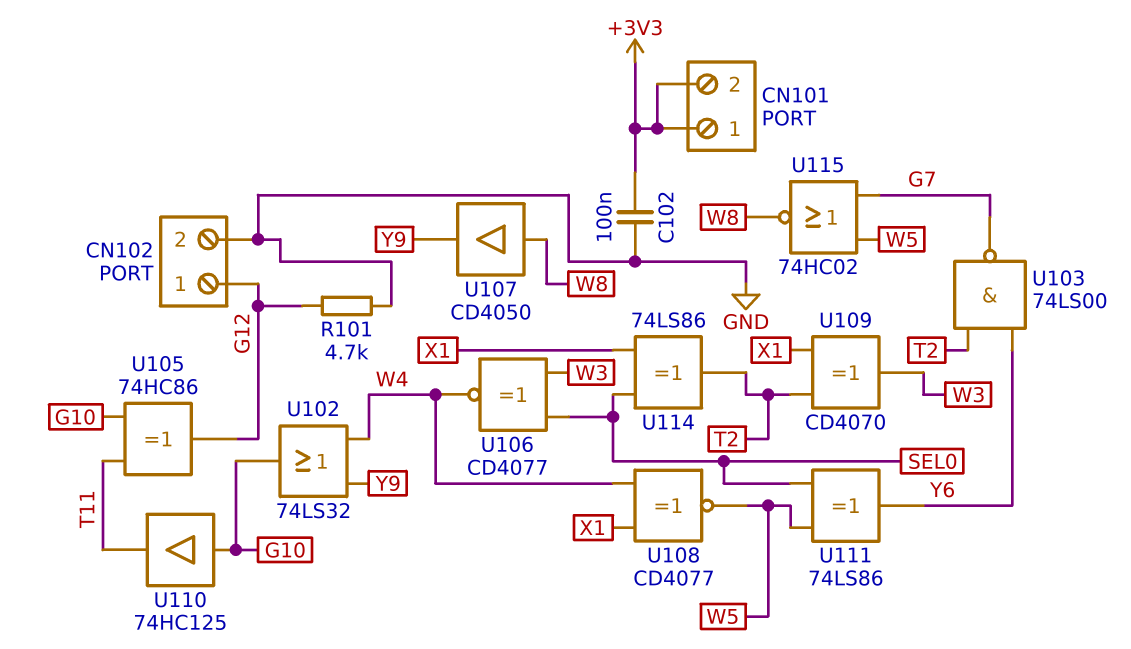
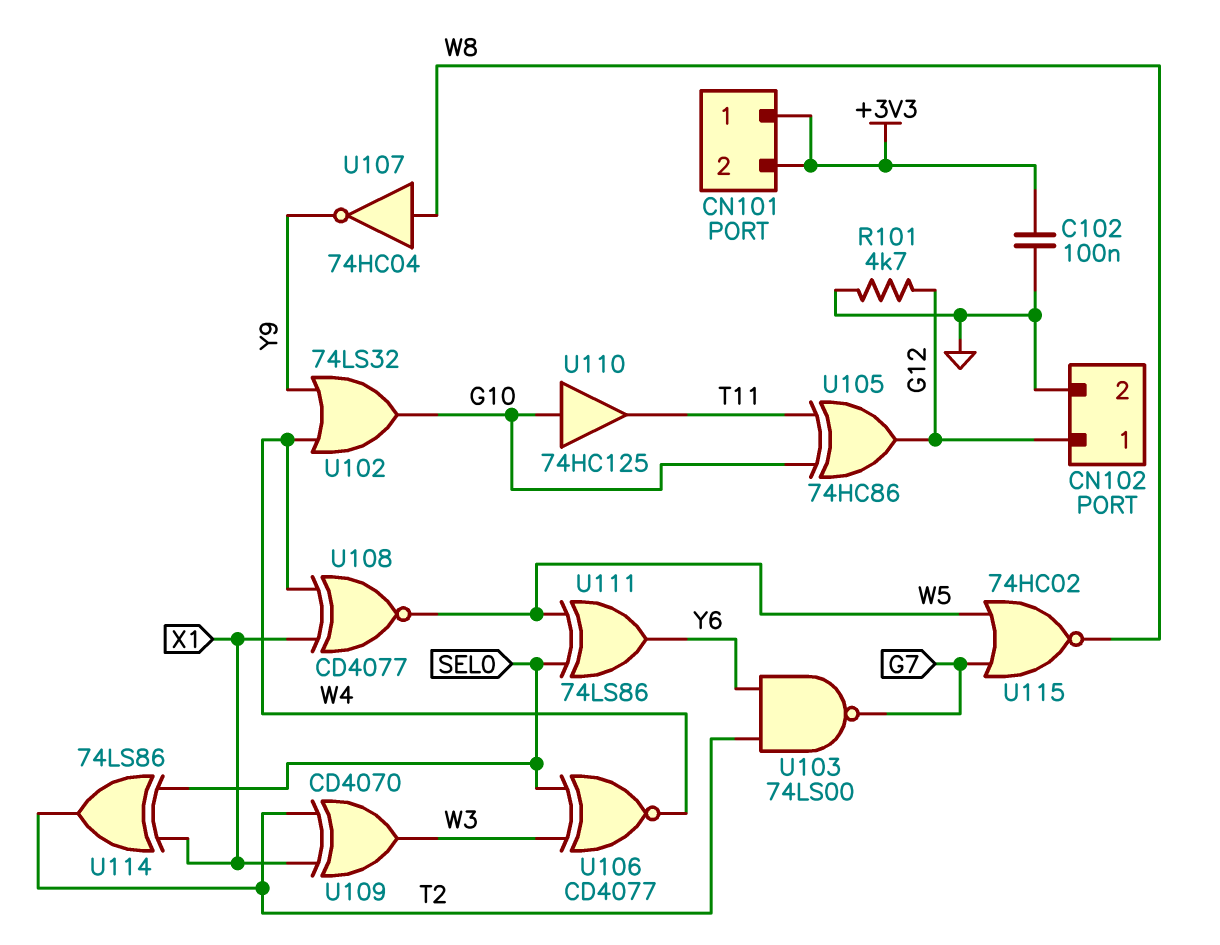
U107: buffer CD4050 (in W8, out Y9) -> NOT 74HC04 (in W8, out Y9)

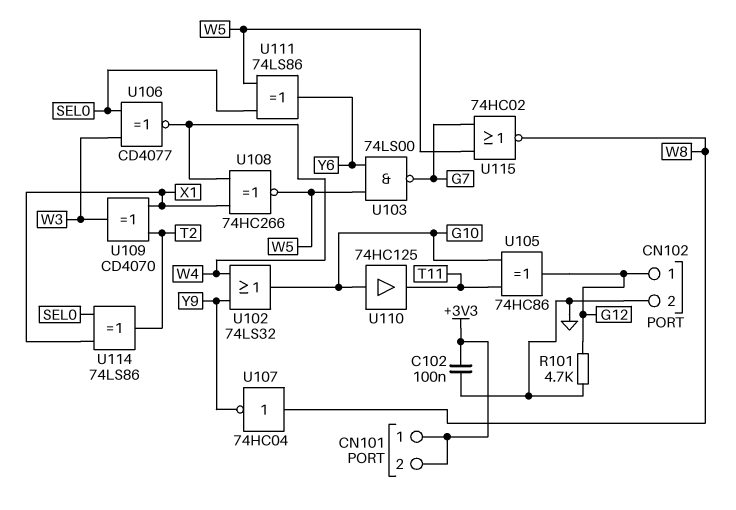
U103: NAND 74LS00 (in T2, in Y6, out G7) -> NAND 74LS00 (in W5, in Y6, out G7)
U108: XNOR CD4077 (in W4, in X1, out W5) -> XNOR 74HC266 (in W4, in X1, out W5)

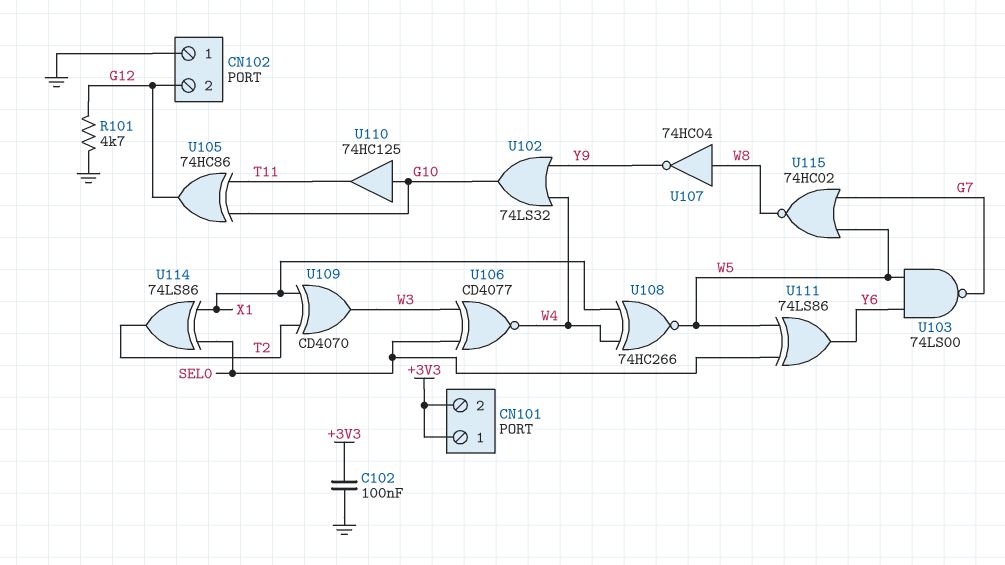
CN102 pin 1: G12 -> GND
CN102 pin 2: GND -> G12

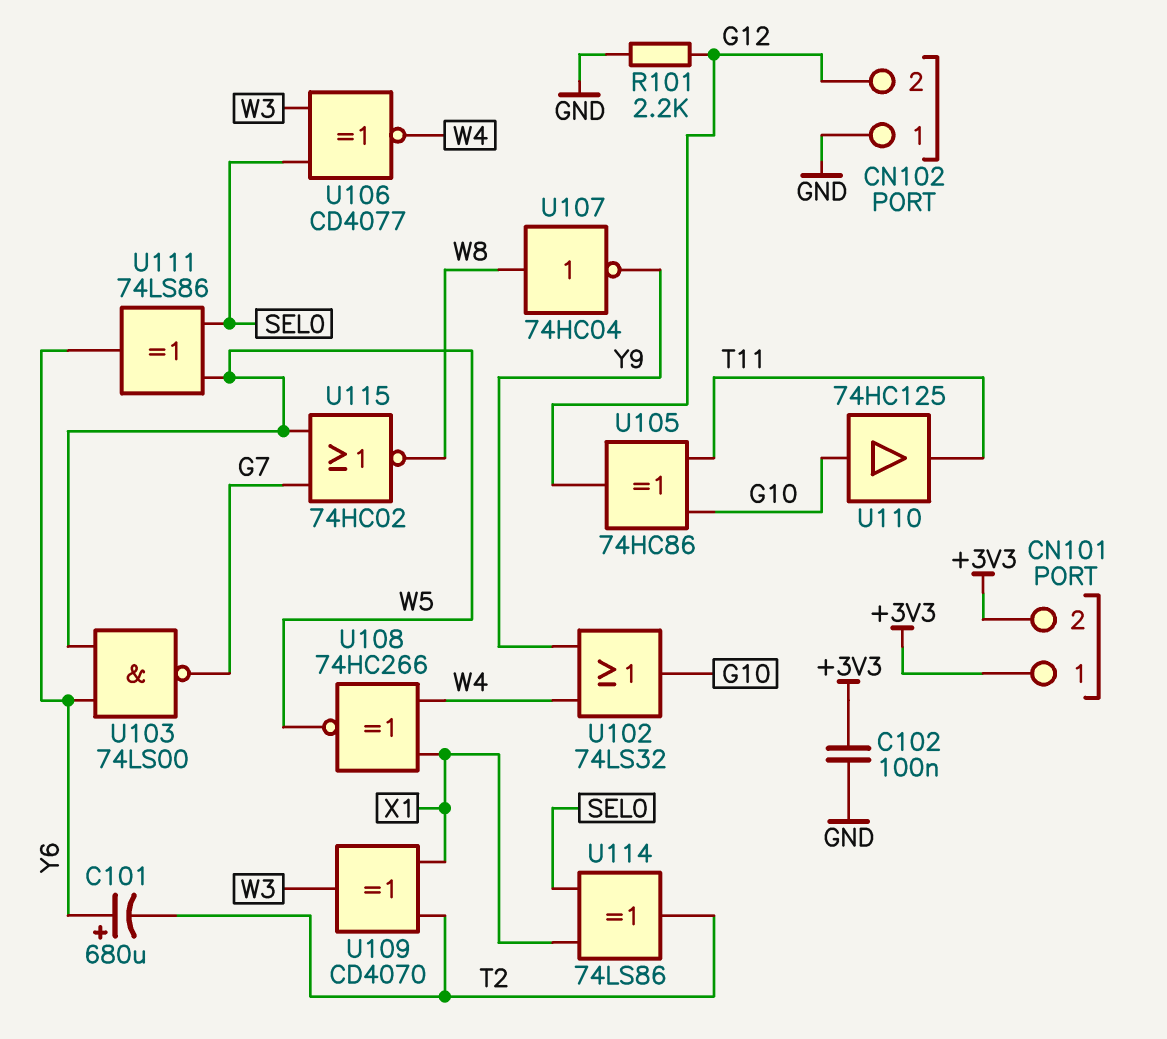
C101: none -> 680uF (plus Y6, minus T2)
R101: 4.7k (G12, GND) -> 2.2k (G12, GND)

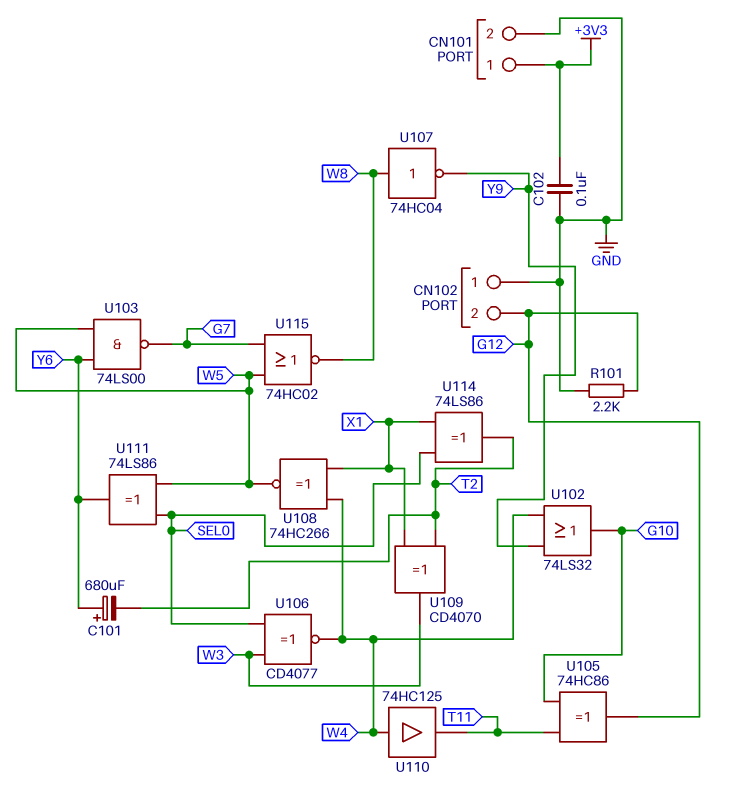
CN101 pin 2: +3V3 -> GND
U110: buffer 74HC125 (in G10, out T11) -> buffer 74HC125 (in W4, out T11)

